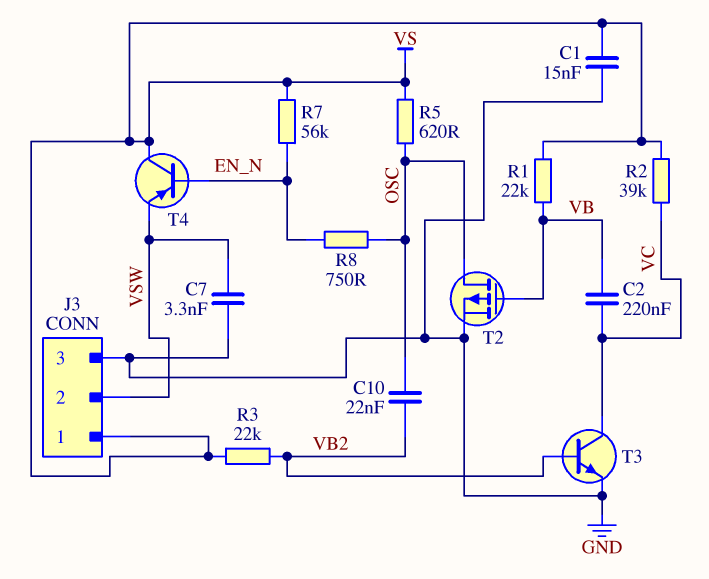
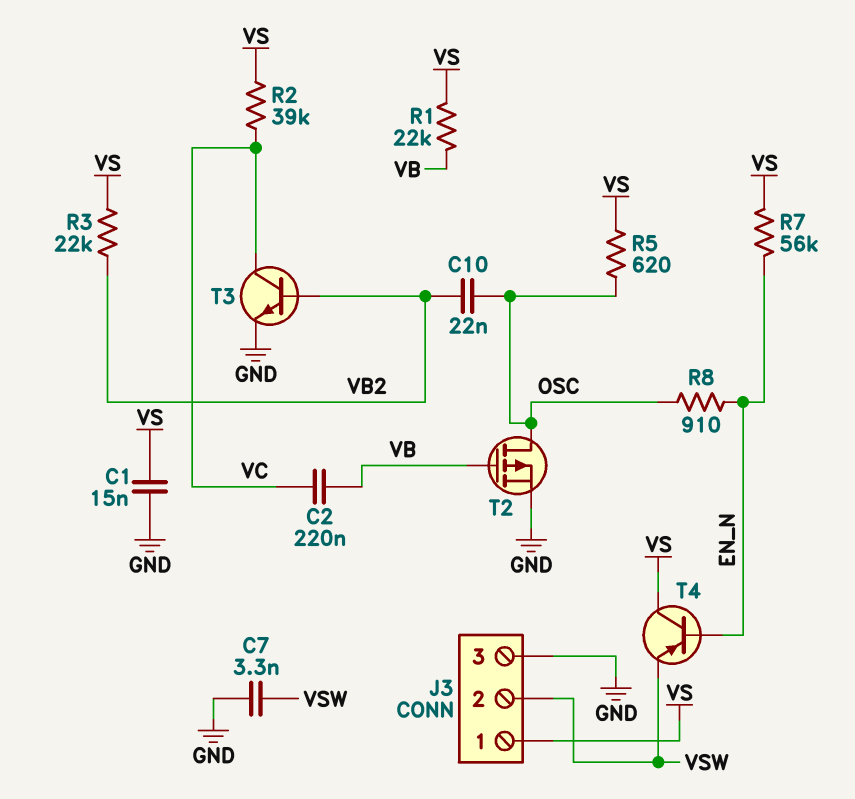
R8: 750 (EN_N, OSC) -> 910 (EN_N, OSC)

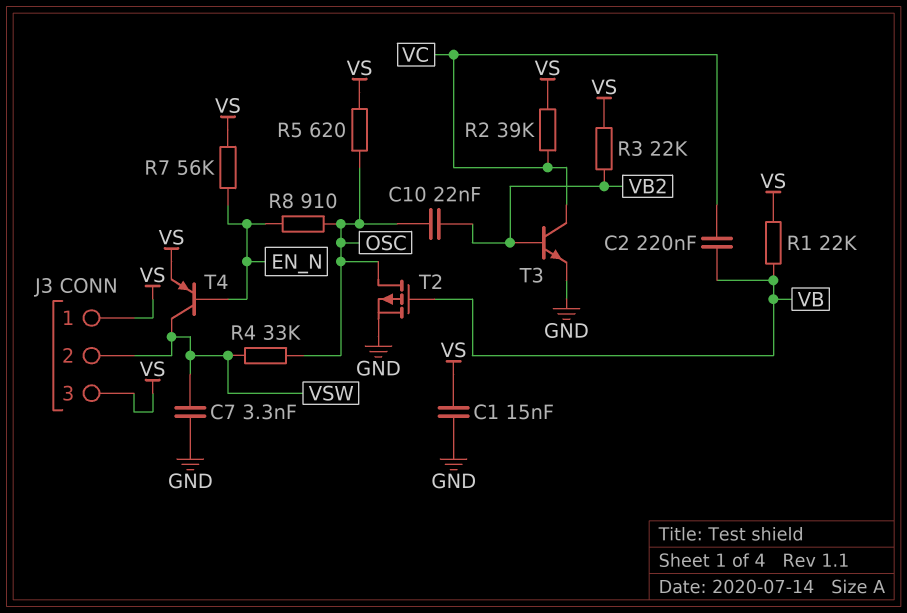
J3 pin 3: GND -> VS
R4: none -> 33k (OSC, VSW)
T4: PNP (B EN_N, C VS, E VSW) -> PNP (B EN_N, C VSW, E VS)

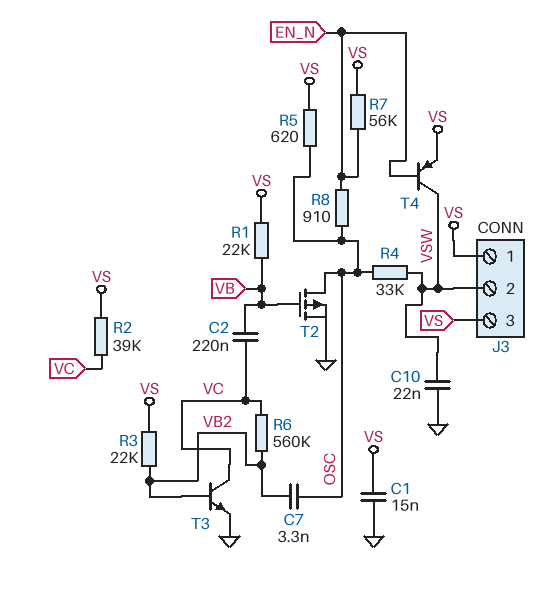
C7: 3.3nF (GND, VSW) -> 3.3nF (OSC, VB2)
C10: 22nF (OSC, VB2) -> 22nF (GND, VSW)
R6: none -> 560k (VB2, VC)

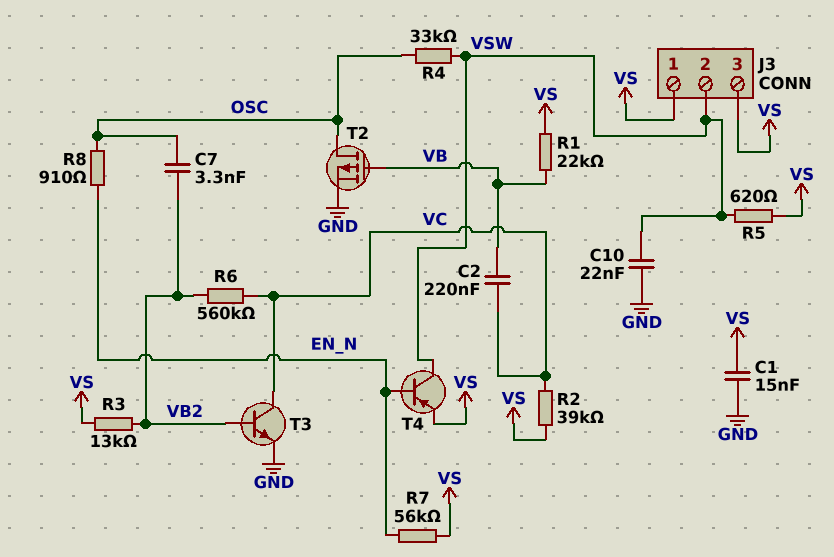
R3: 22k (VB2, VS) -> 13k (VB2, VS)
R5: 620 (OSC, VS) -> 620 (VS, VSW)

